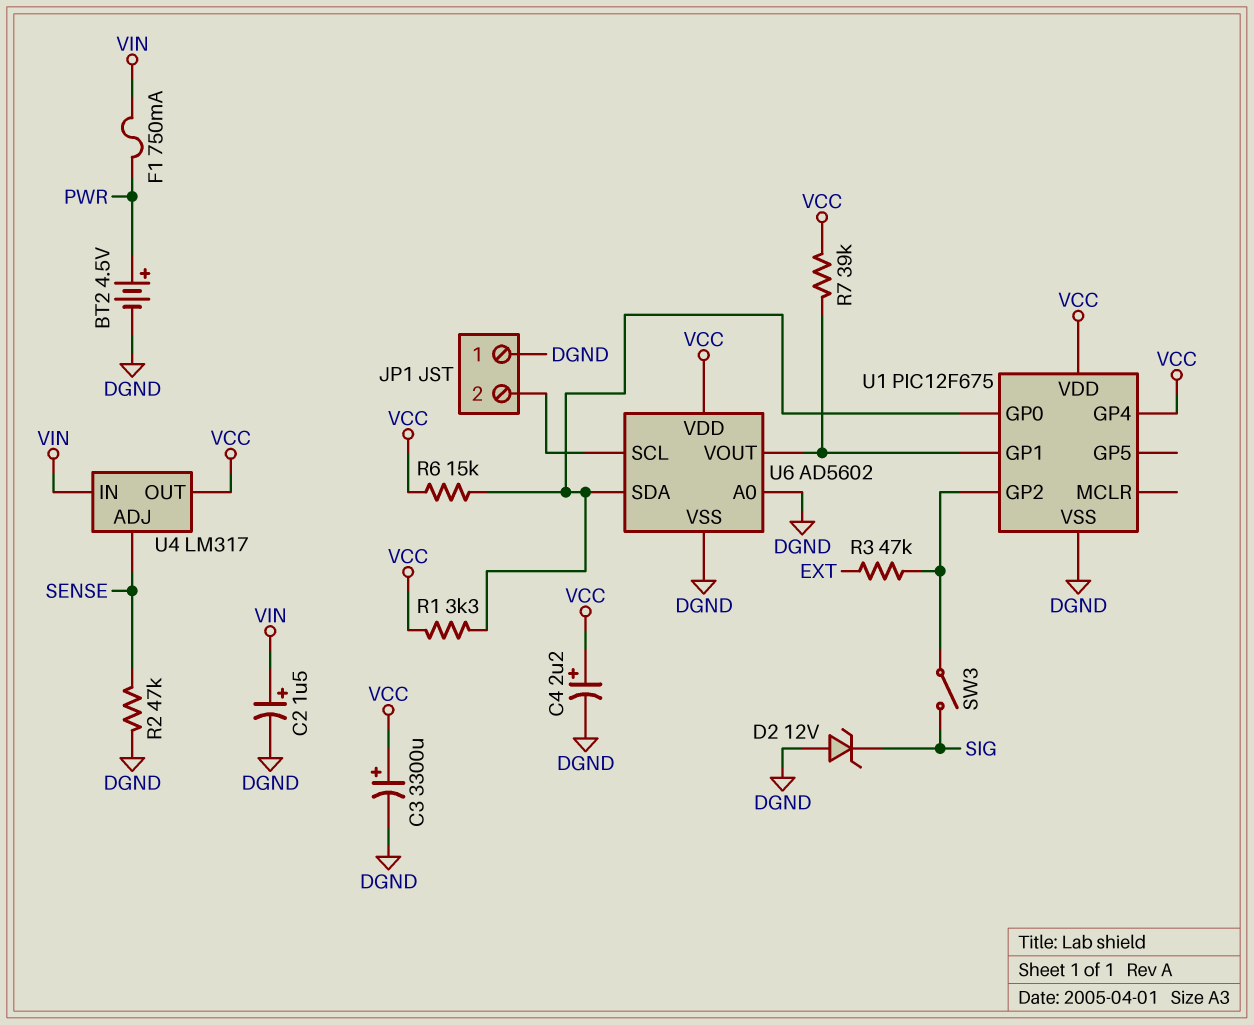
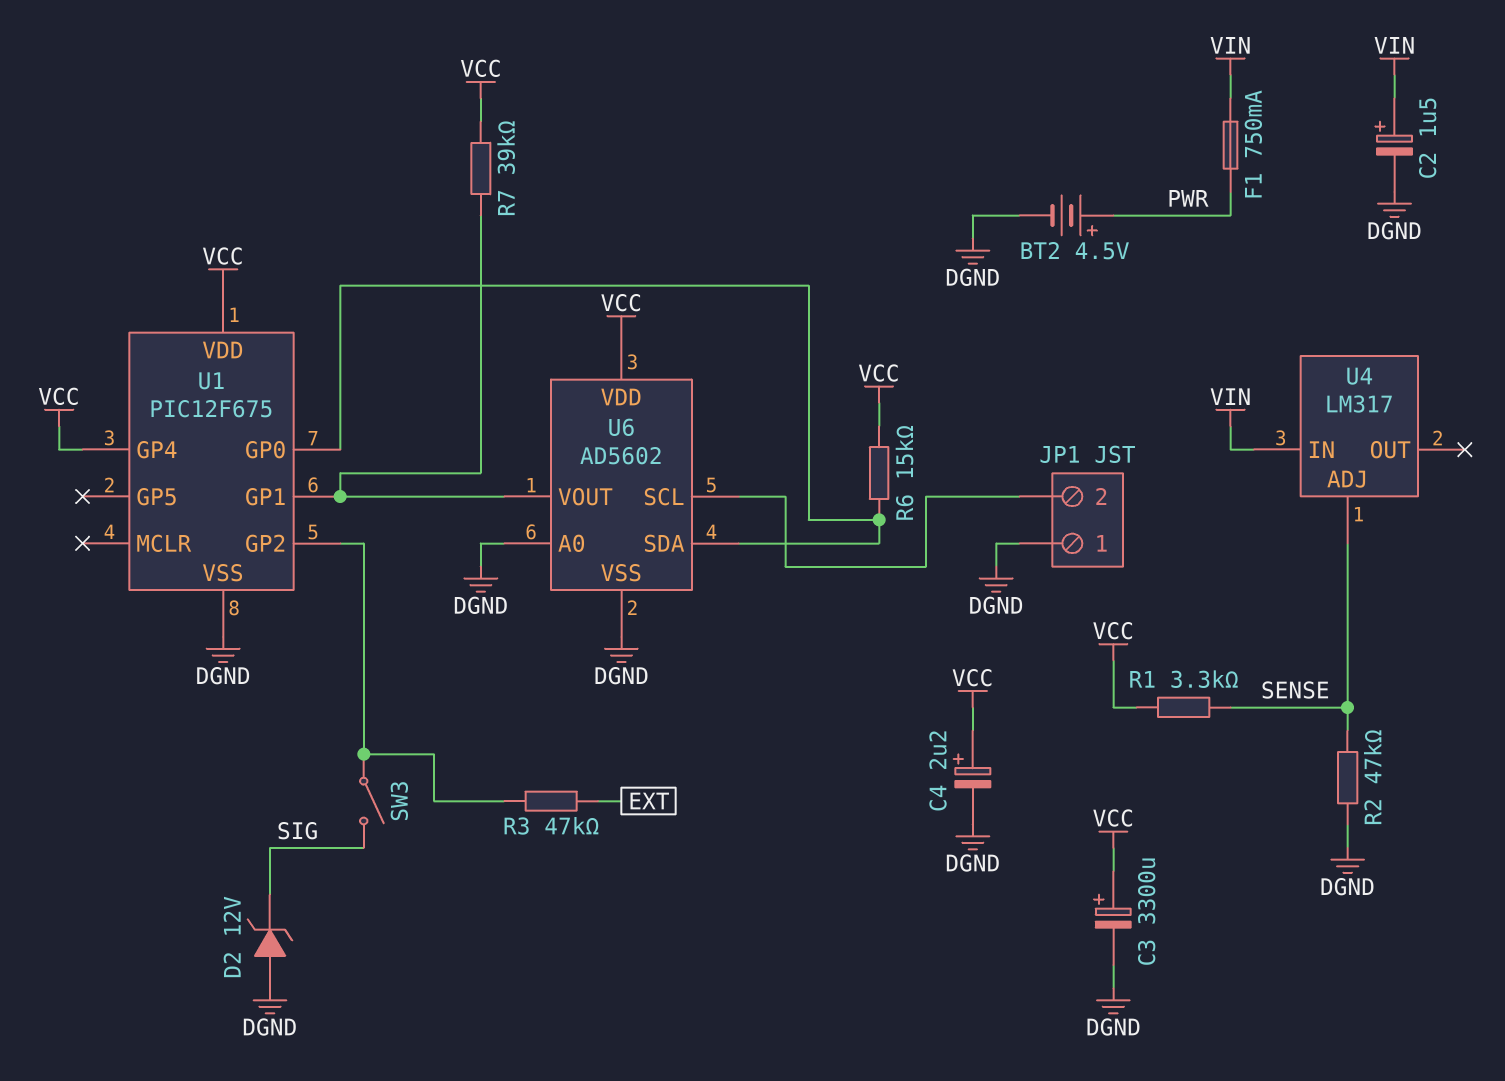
R1: 3.3k (U1/GP0, VCC) -> 3.3k (SENSE, VCC)
U4 pin OUT: VCC -> none

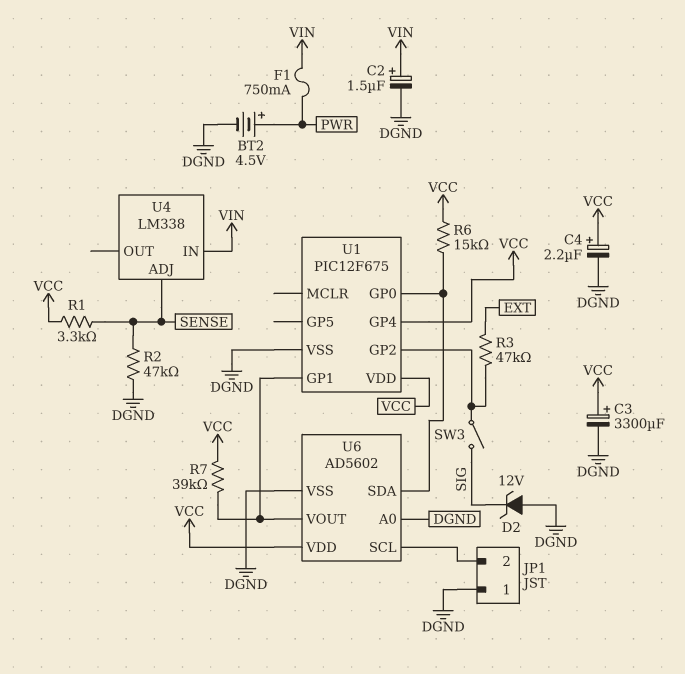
U4: LM317 -> LM338

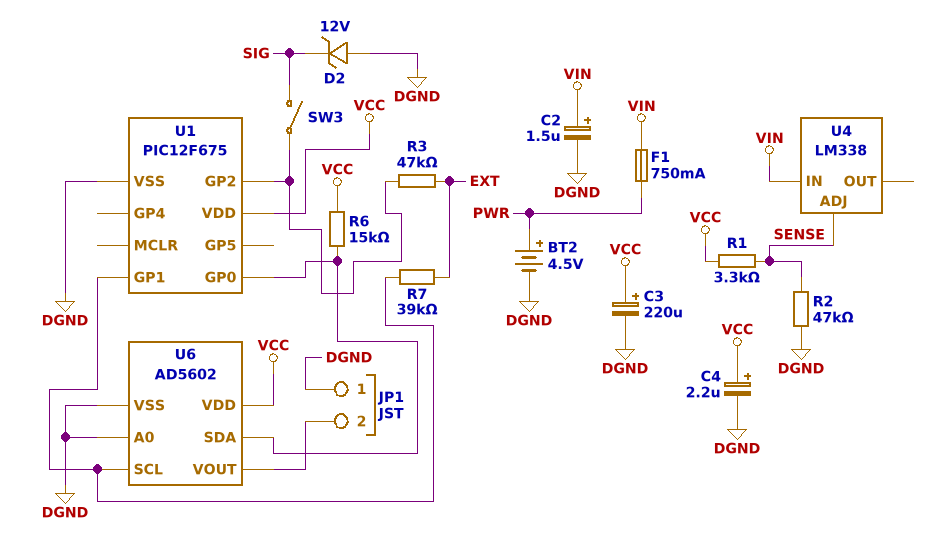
C3: 3300uF (plus VCC, minus DGND) -> 220uF (plus VCC, minus DGND)
R7: 39k (U1/GP1, VCC) -> 39k (EXT, U1/GP1)
U1 pin GP4: VCC -> none
U6 pin SCL: JP1/2 -> U1/GP1
U6 pin VOUT: U1/GP1 -> JP1/2

